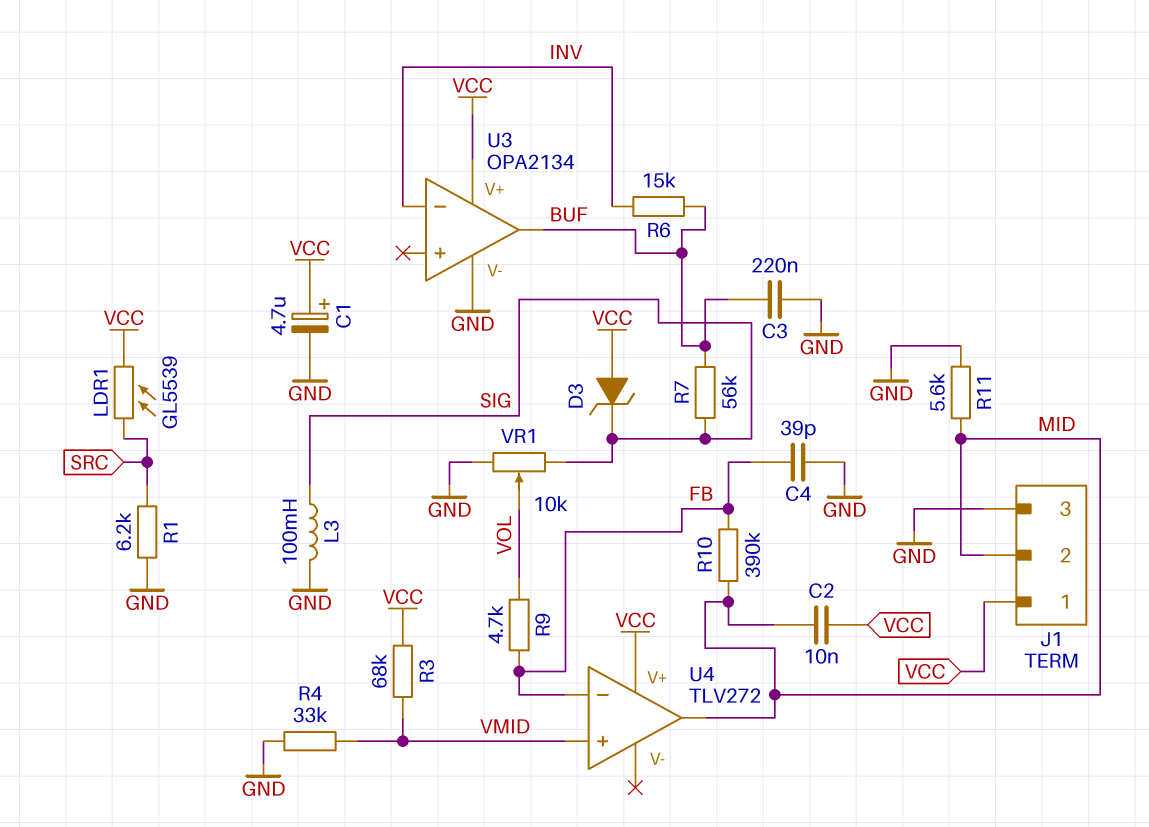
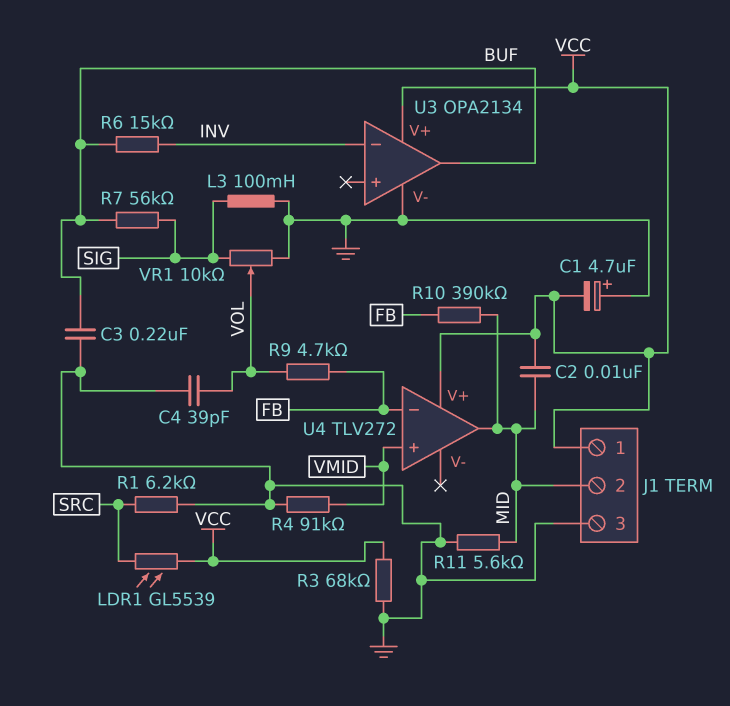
C1: 4.7uF (plus VCC, minus GND) -> 4.7uF (plus GND, minus VCC)
C4: 39pF (FB, GND) -> 39pF (GND, VOL)
D3: zener (A VCC, K SIG) -> none
R3: 68k (VCC, VMID) -> 68k (GND, VCC)
R4: 33k (GND, VMID) -> 91k (GND, VMID)

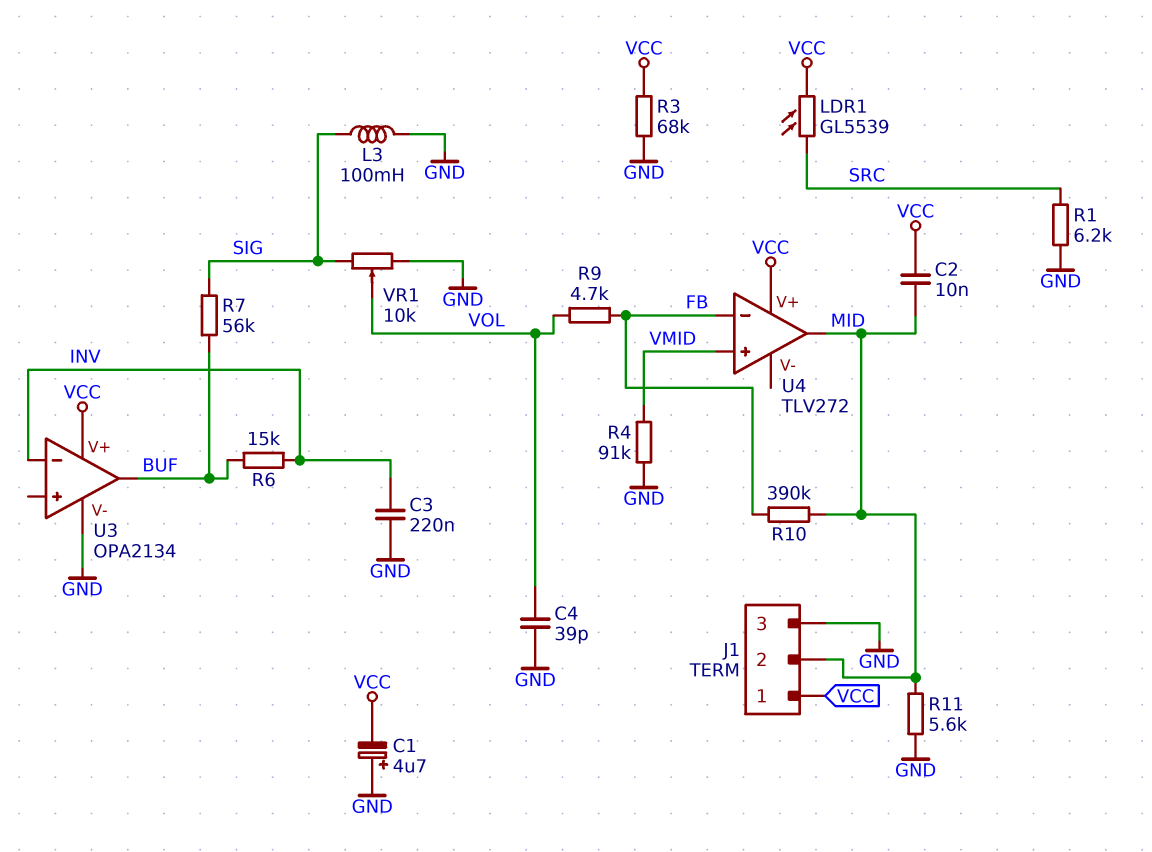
C3: 220nF (BUF, GND) -> 220nF (GND, INV)

